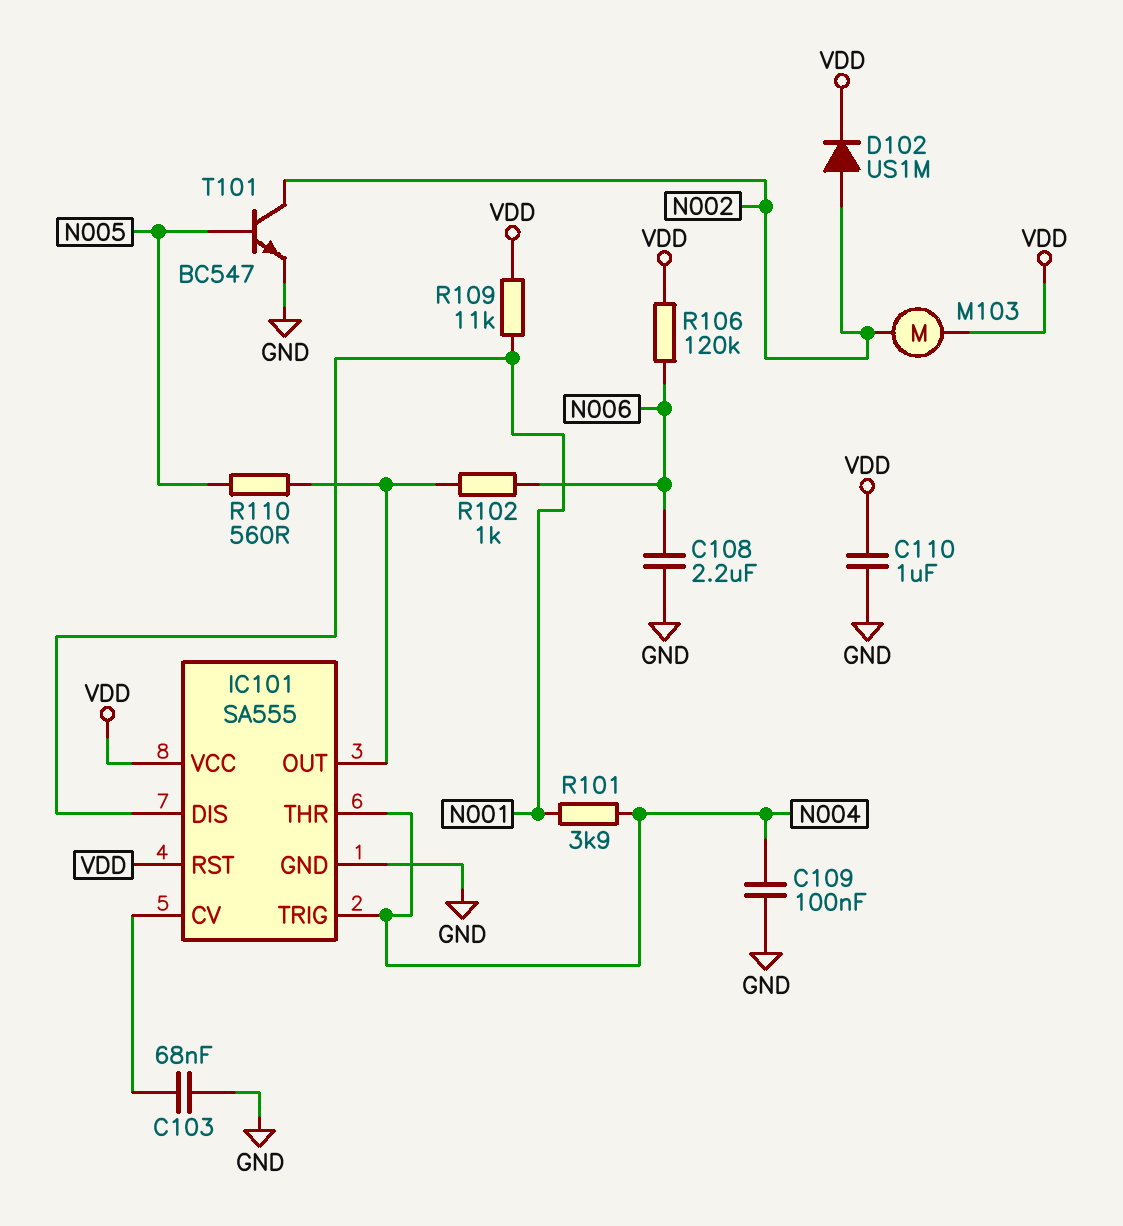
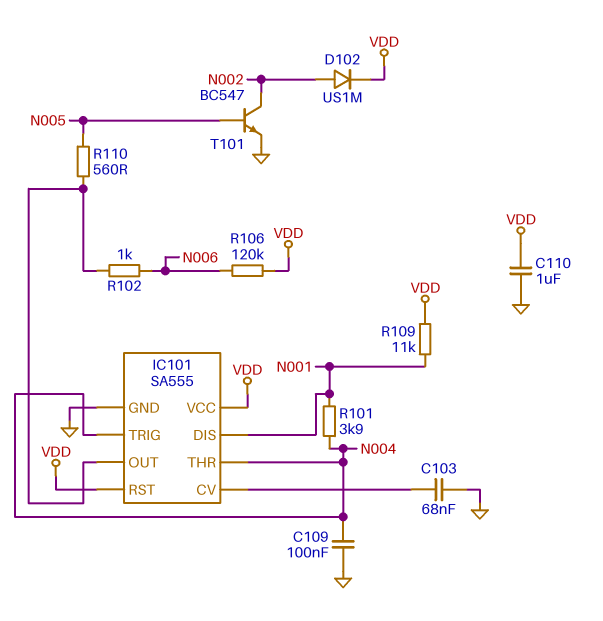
C108: 2.2uF (GND, N006) -> none
M103: motor (N002, VDD) -> none

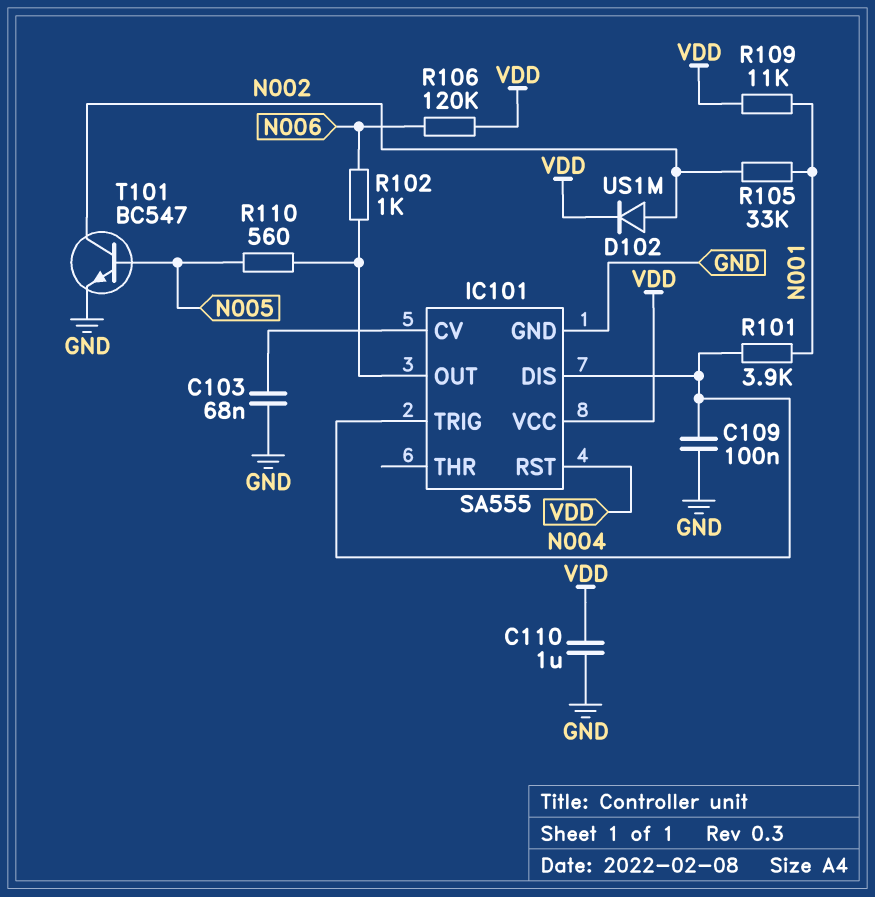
IC101 pin DIS: N001 -> N004
IC101 pin THR: N004 -> none
R105: none -> 33k (N001, N002)

